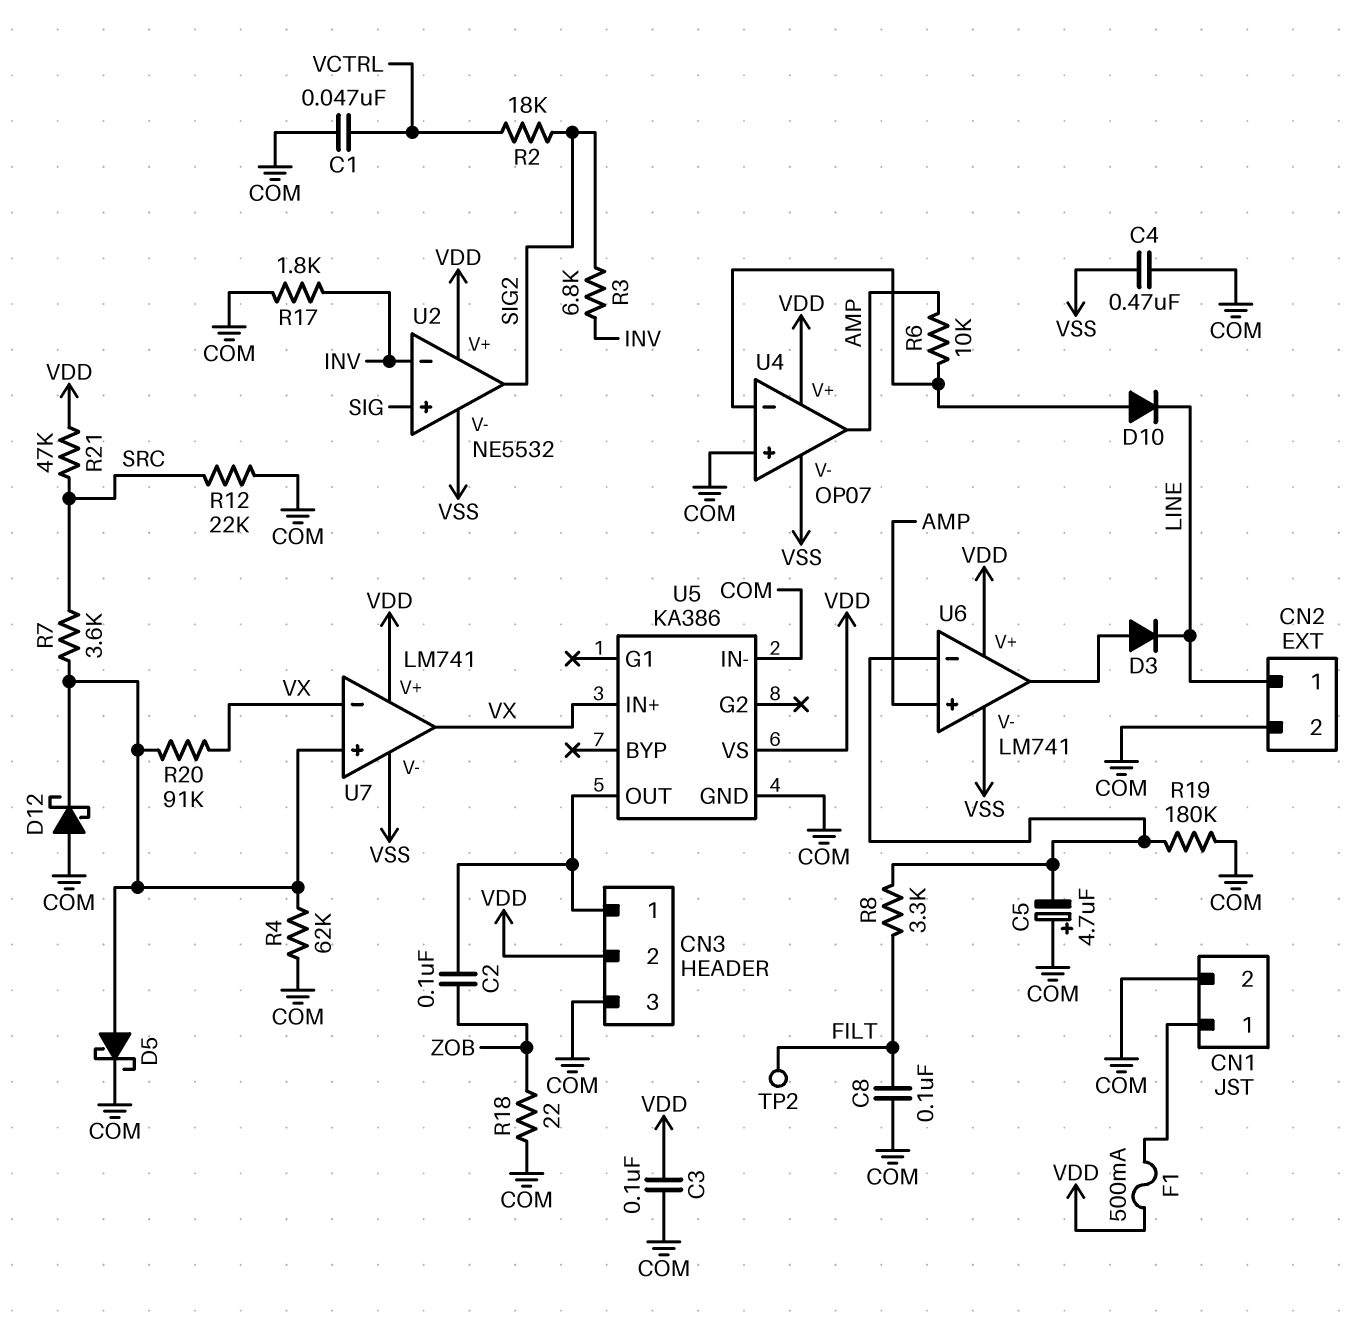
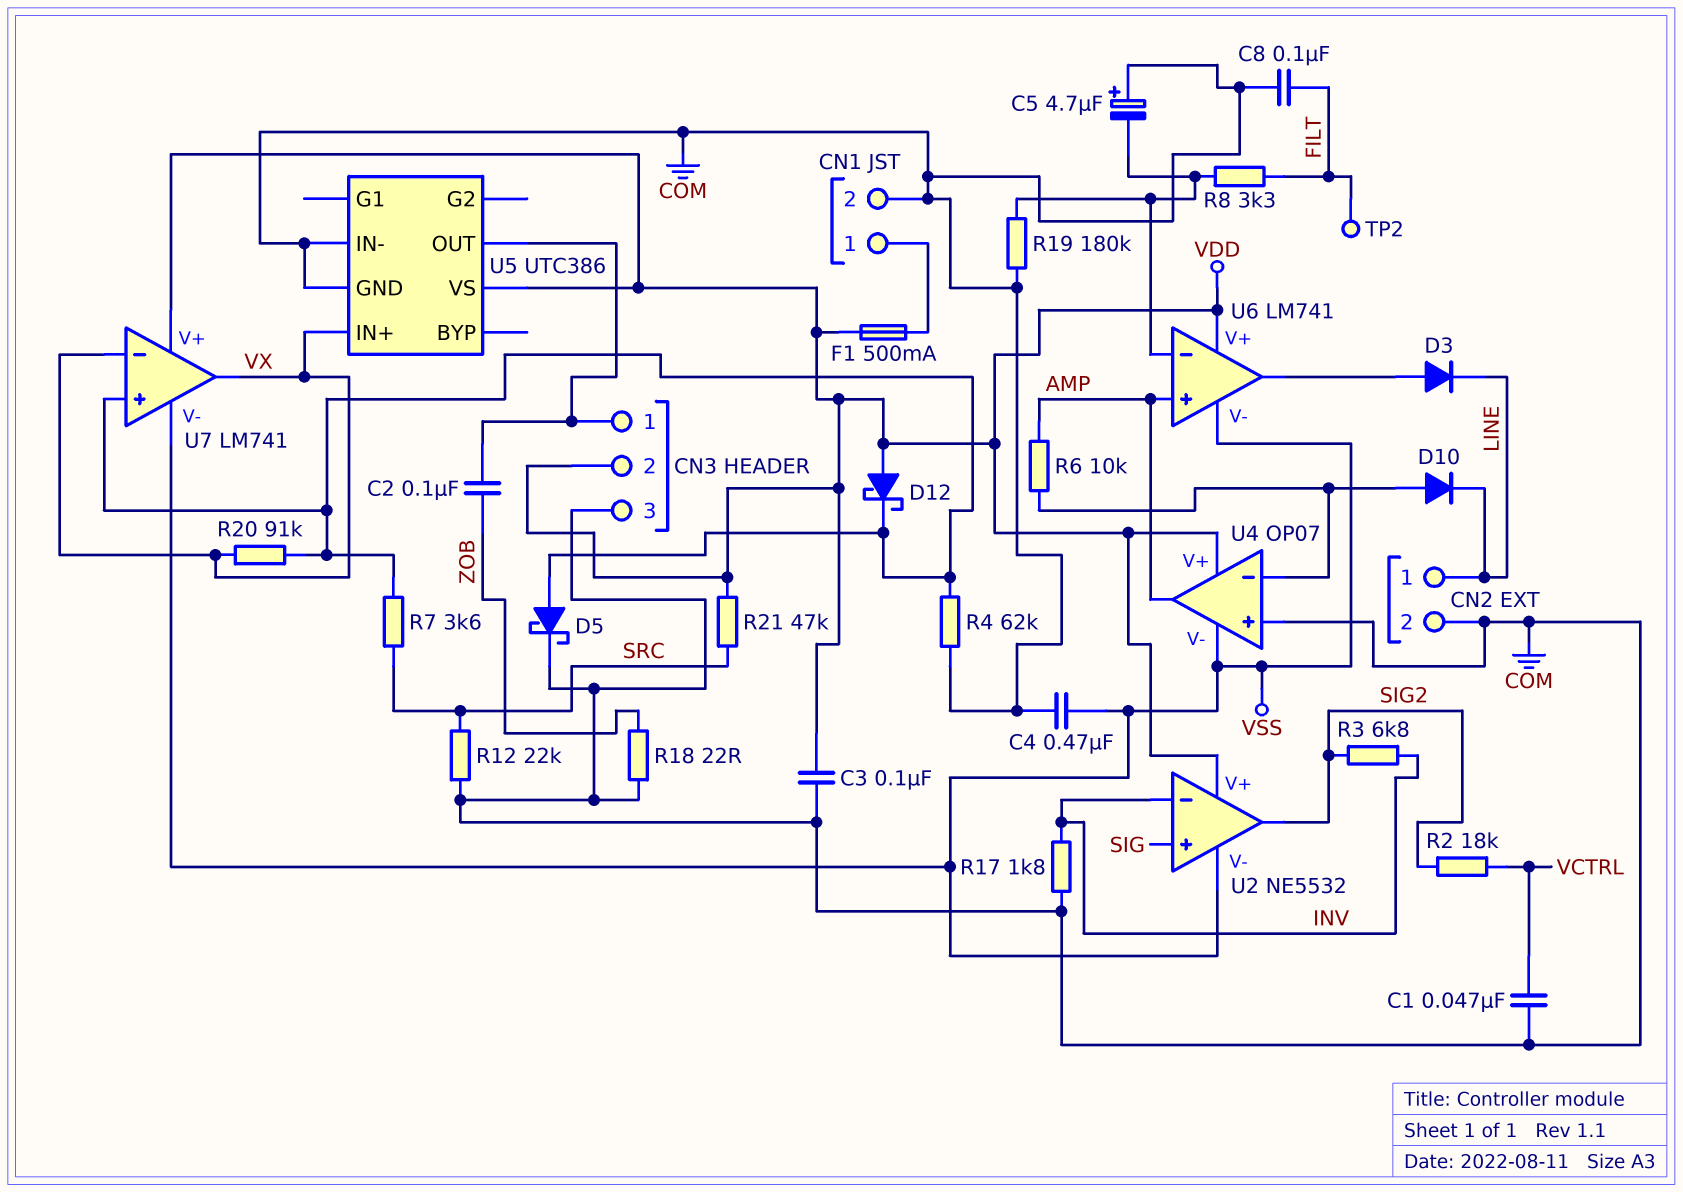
D12: schottky (A COM, K U7/in+) -> schottky (A VDD, K U7/in+)
U5: KA386 -> UTC386

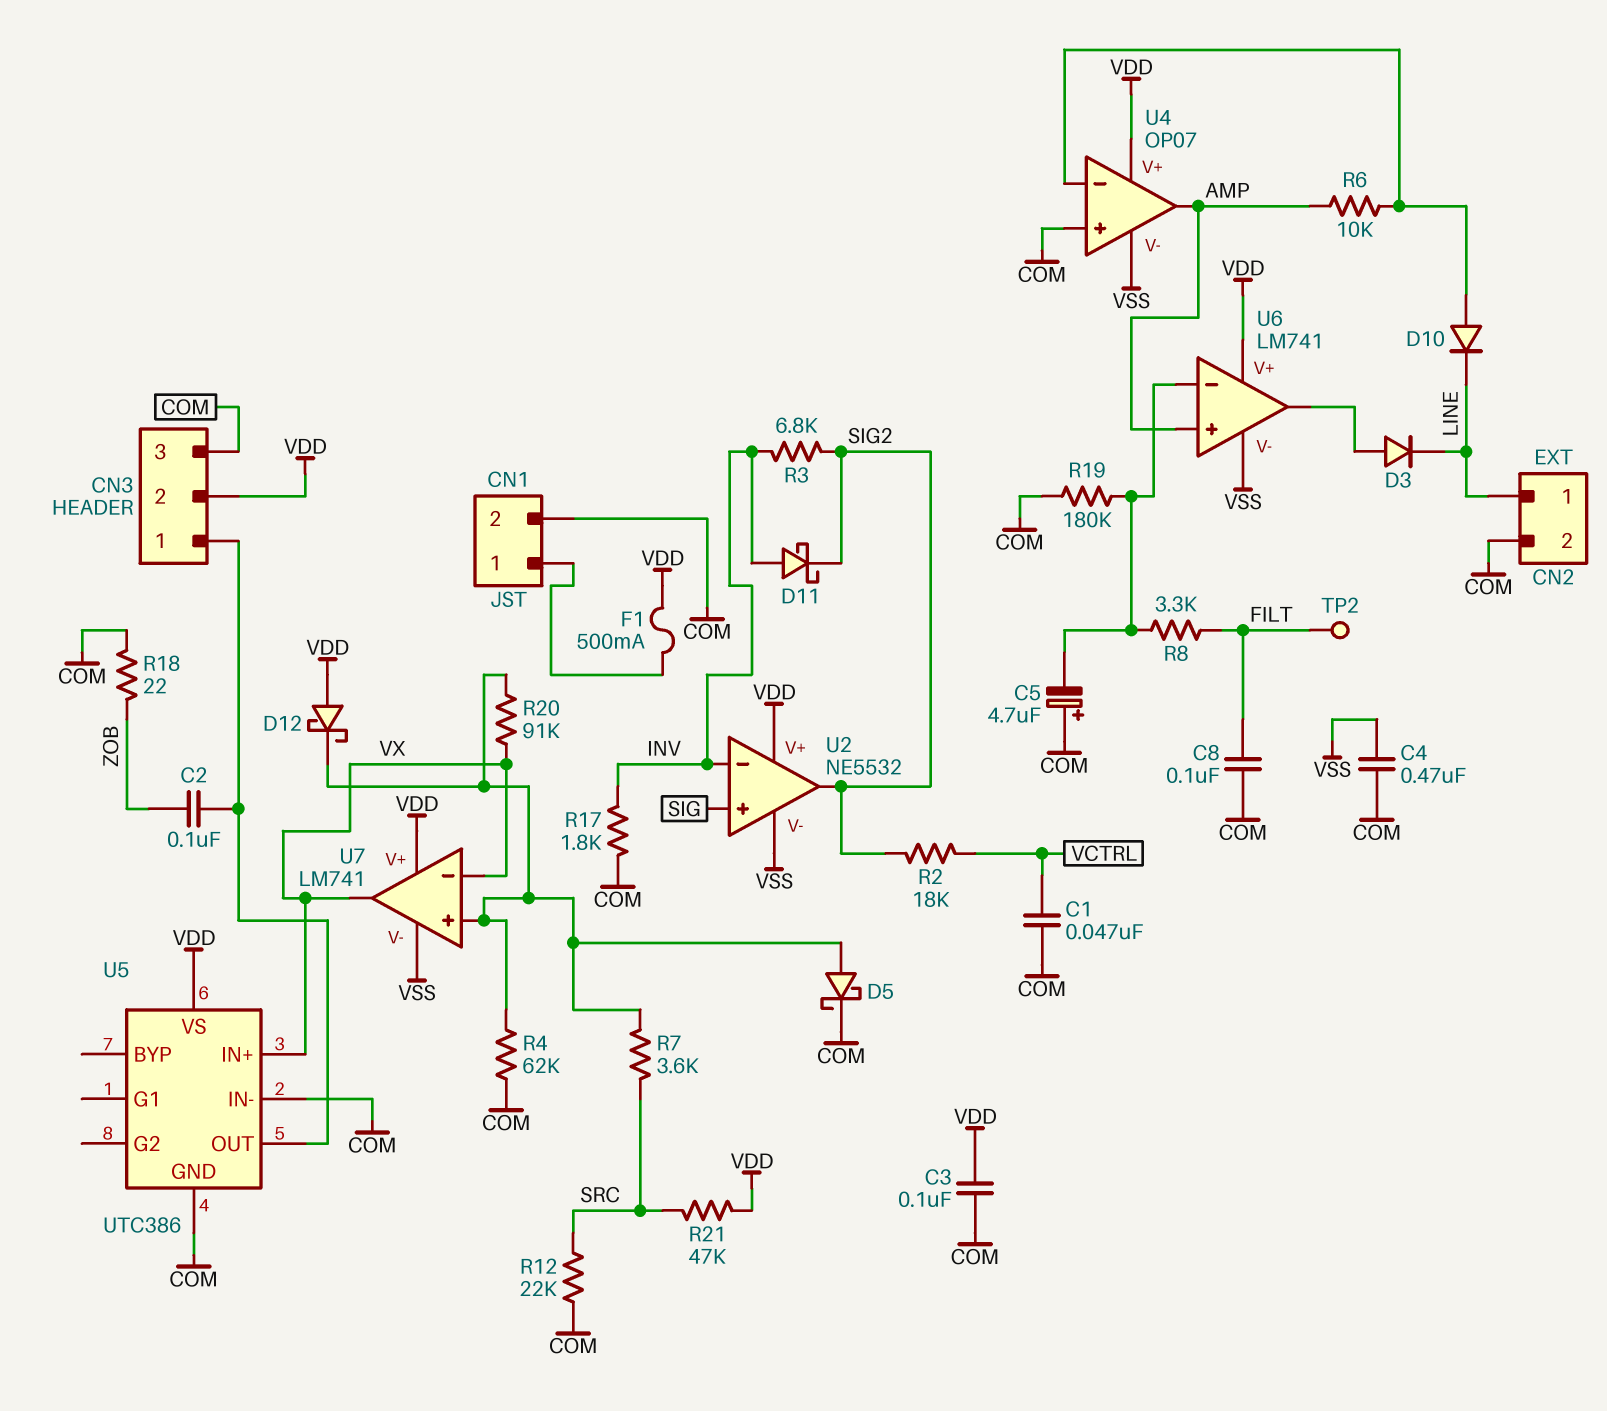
D11: none -> schottky (A INV, K SIG2)

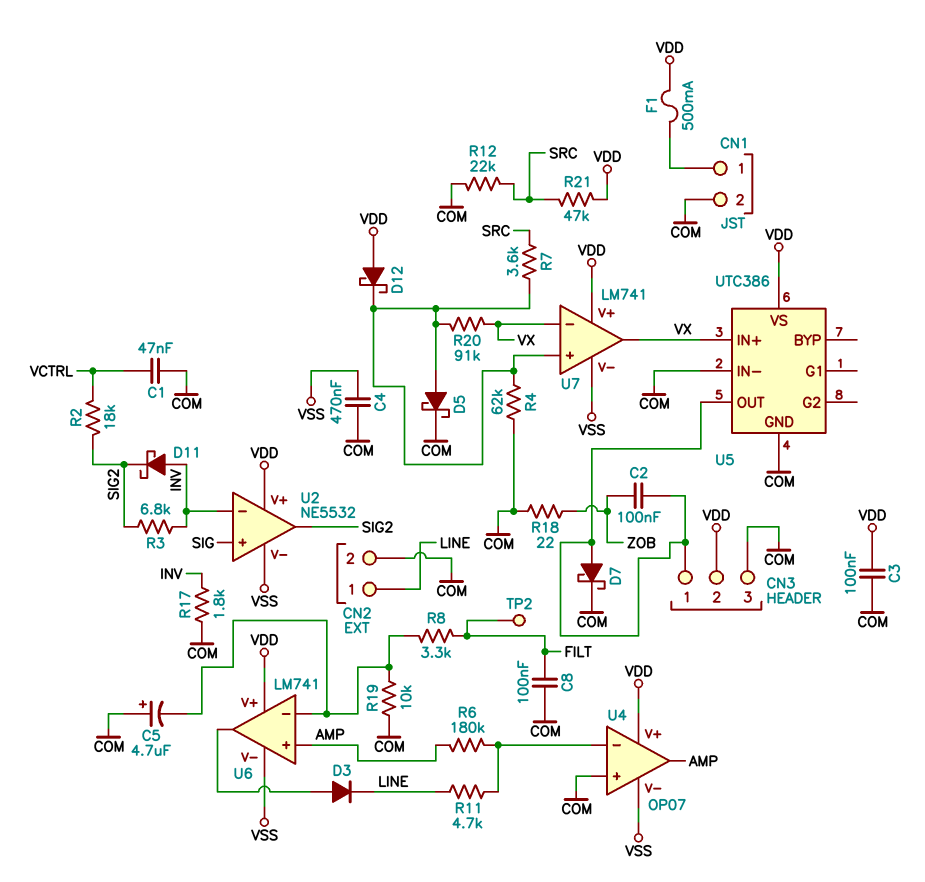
D7: none -> schottky (A CN3/1, K COM)
D10: diode (A U4/in-, K LINE) -> none
R6: 10k (AMP, U4/in-) -> 180k (AMP, U4/in-)
R11: none -> 4.7k (LINE, U4/in-)
R19: 180k (COM, U6/in-) -> 10k (COM, U6/in-)

